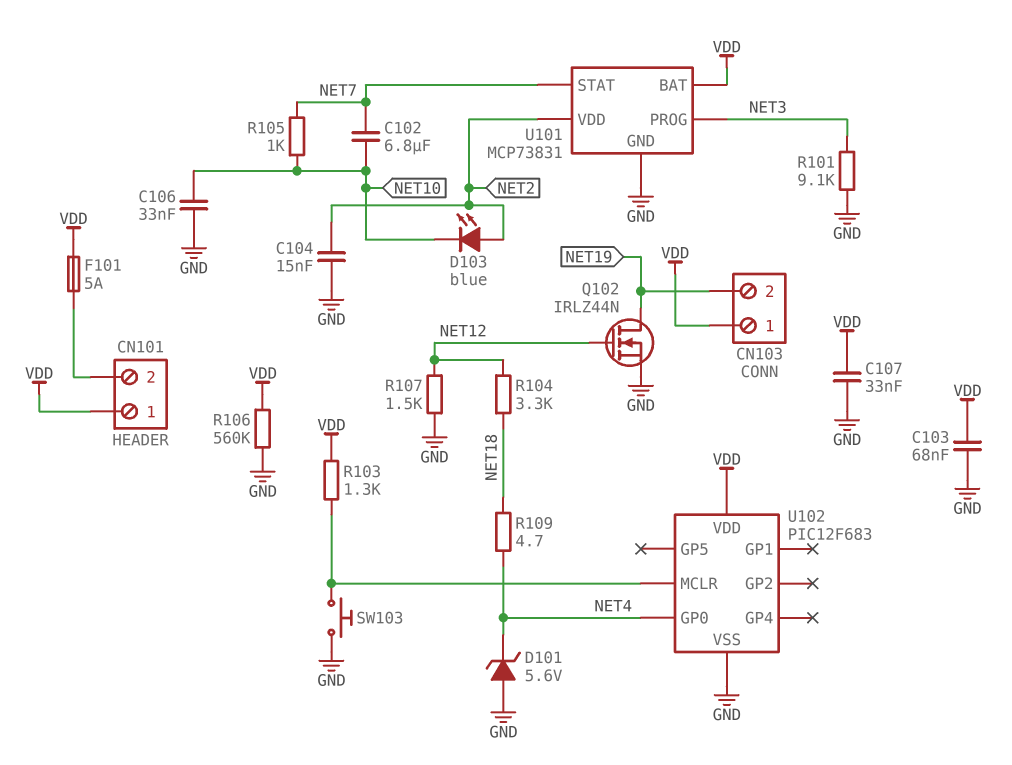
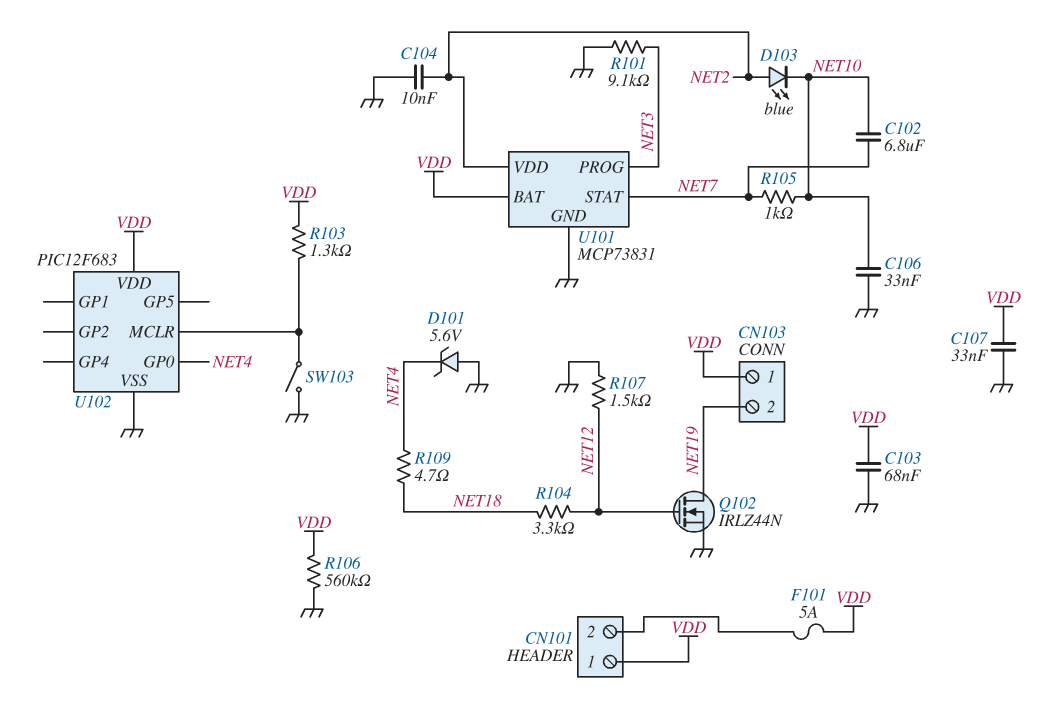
C104: 15nF (GND, NET2) -> 10nF (GND, NET2)
SW103: button (GND, U102/MCLR) -> switch (GND, U102/MCLR)

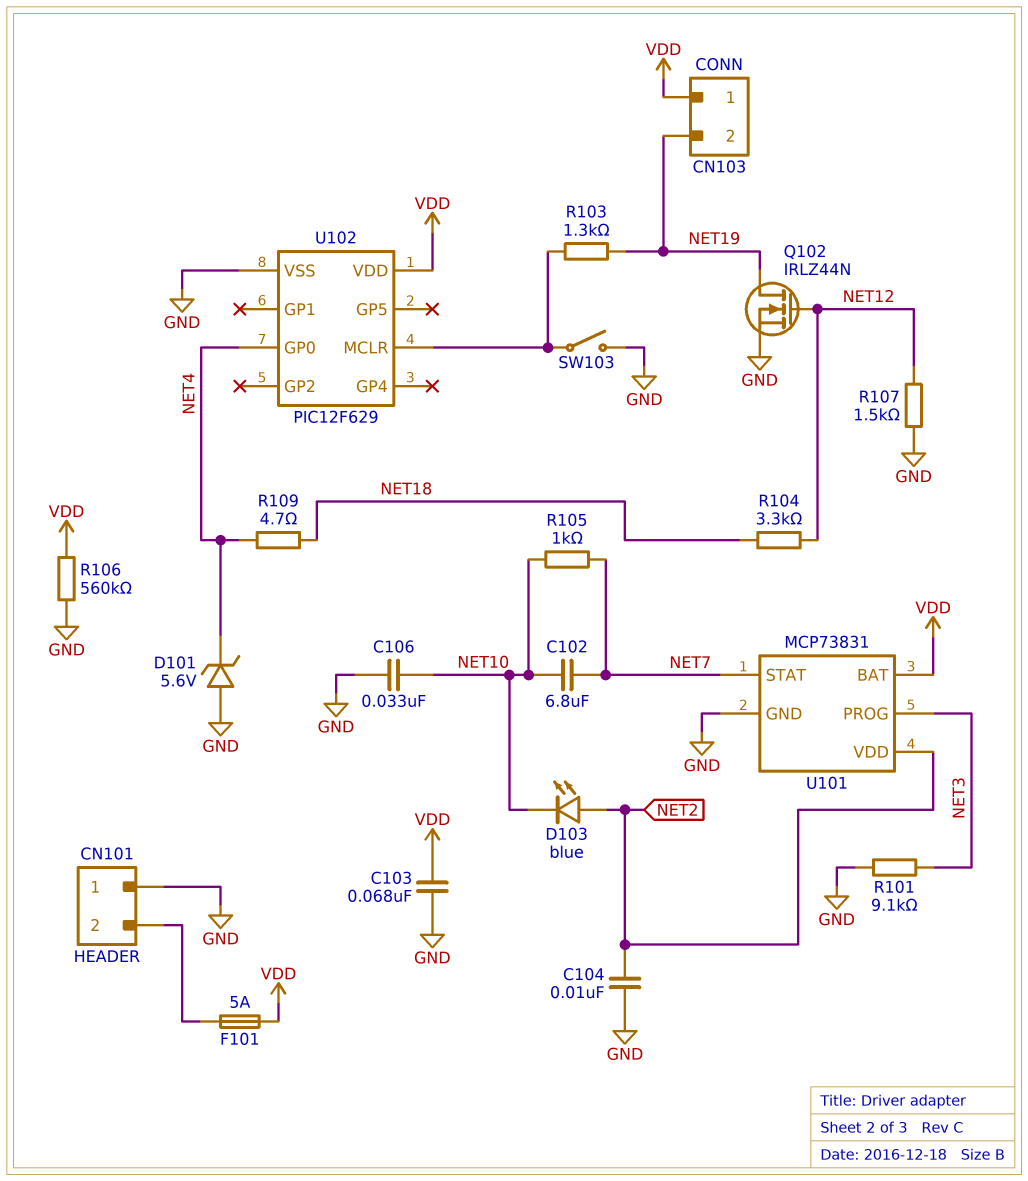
C107: 33nF (GND, VDD) -> none
CN101 pin 1: VDD -> GND
R103: 1.3k (U102/MCLR, VDD) -> 1.3k (NET19, U102/MCLR)
U102: PIC12F683 -> PIC12F629

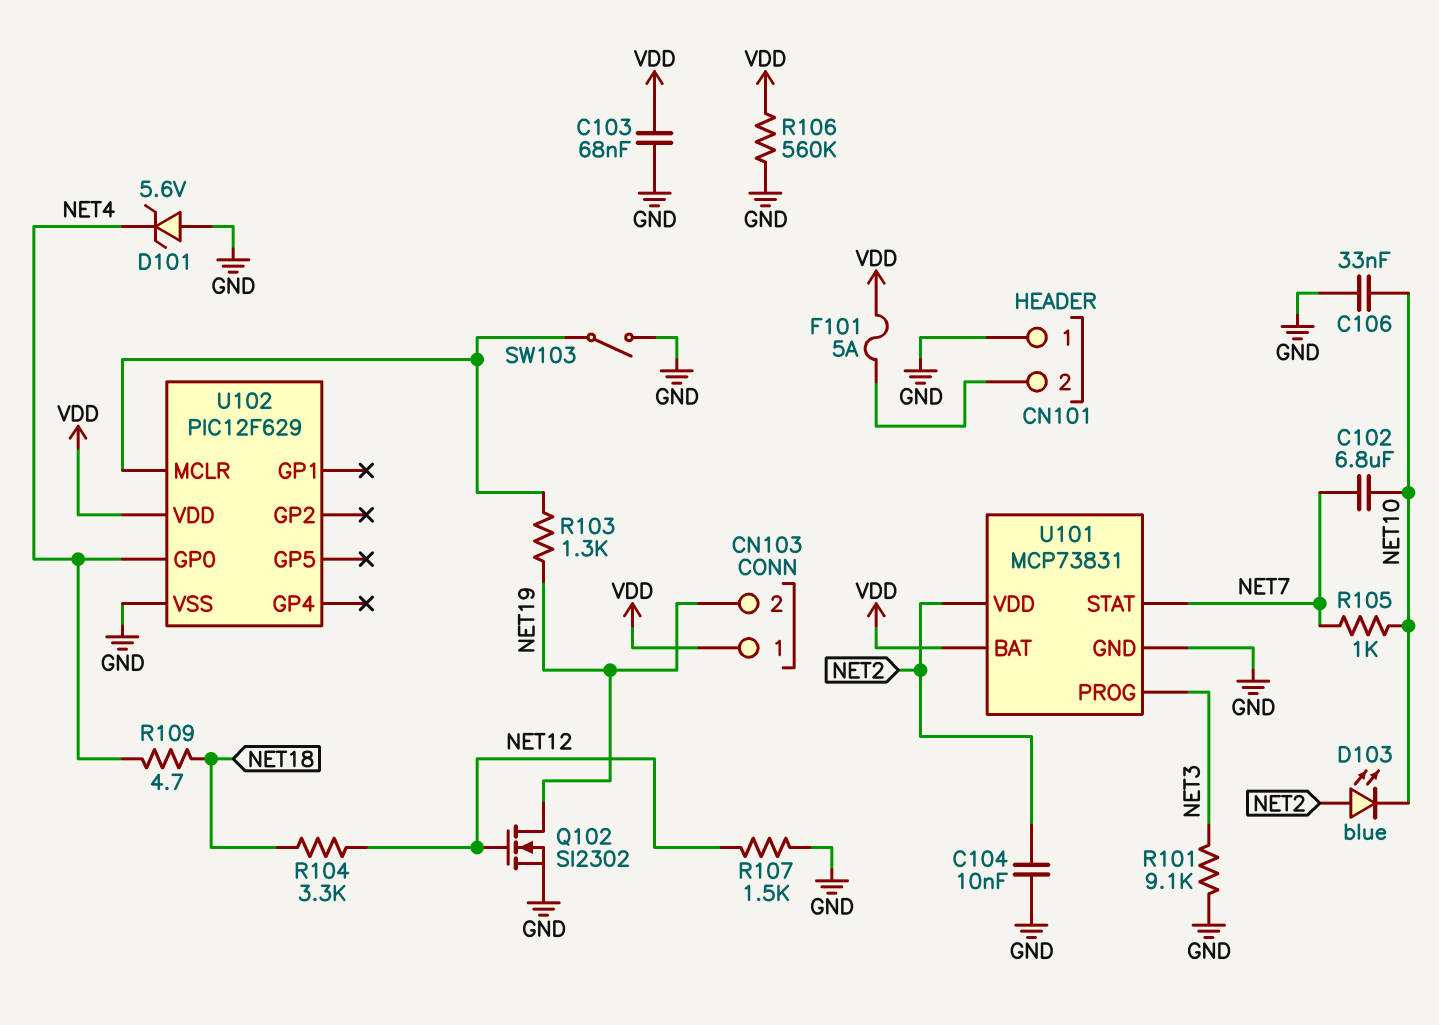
Q102: NMOS IRLZ44N (G NET12, D NET19, S GND) -> NMOS SI2302 (G NET12, D NET19, S GND)

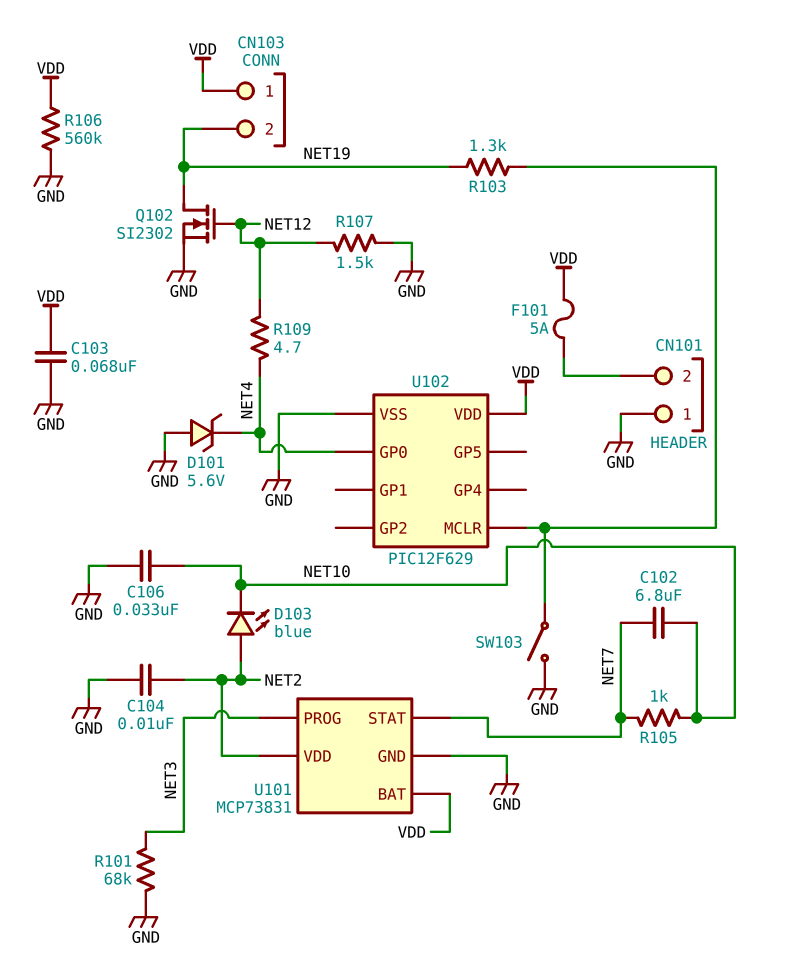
R101: 9.1k (GND, NET3) -> 68k (GND, NET3)
R104: 3.3k (NET12, NET18) -> none
R109: 4.7 (NET4, NET18) -> 4.7 (NET4, NET12)

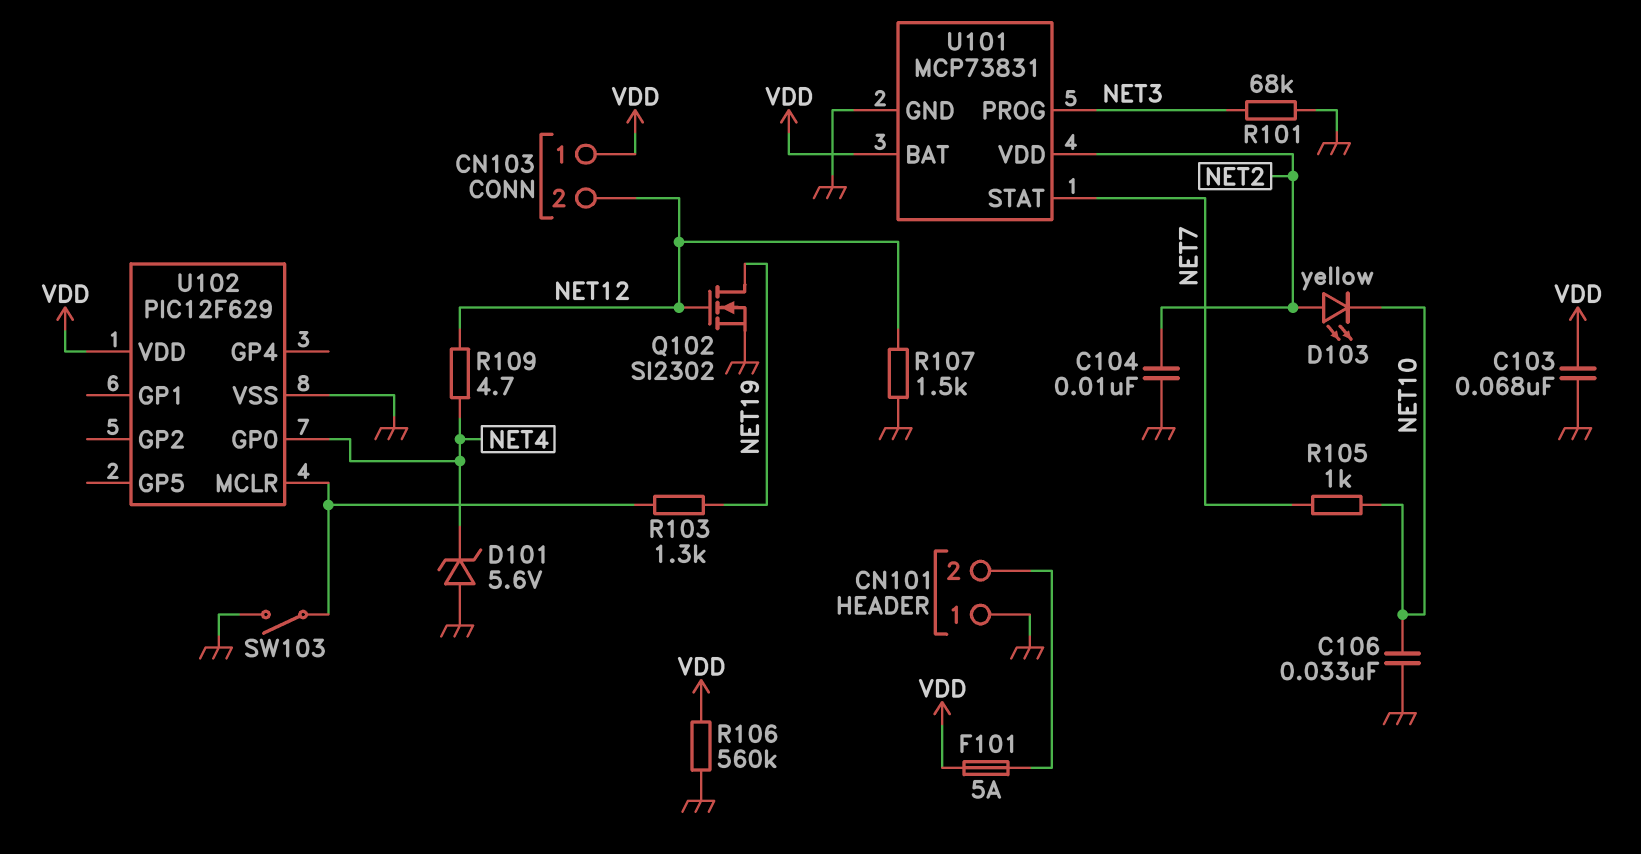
C102: 6.8uF (NET7, NET10) -> none
CN103 pin 2: NET19 -> NET12
D103: LED blue (A NET2, K NET10) -> LED yellow (A NET2, K NET10)

